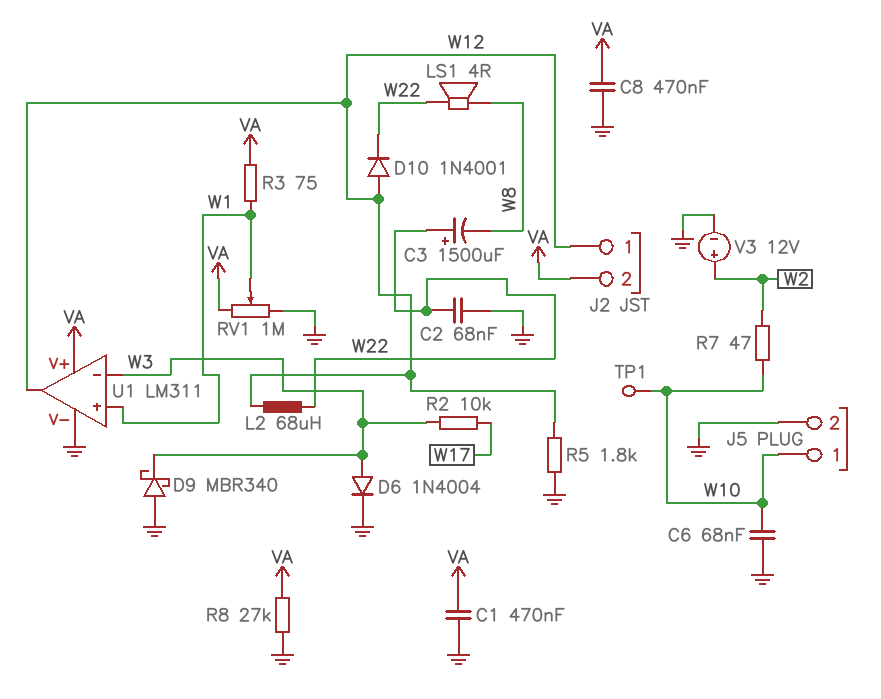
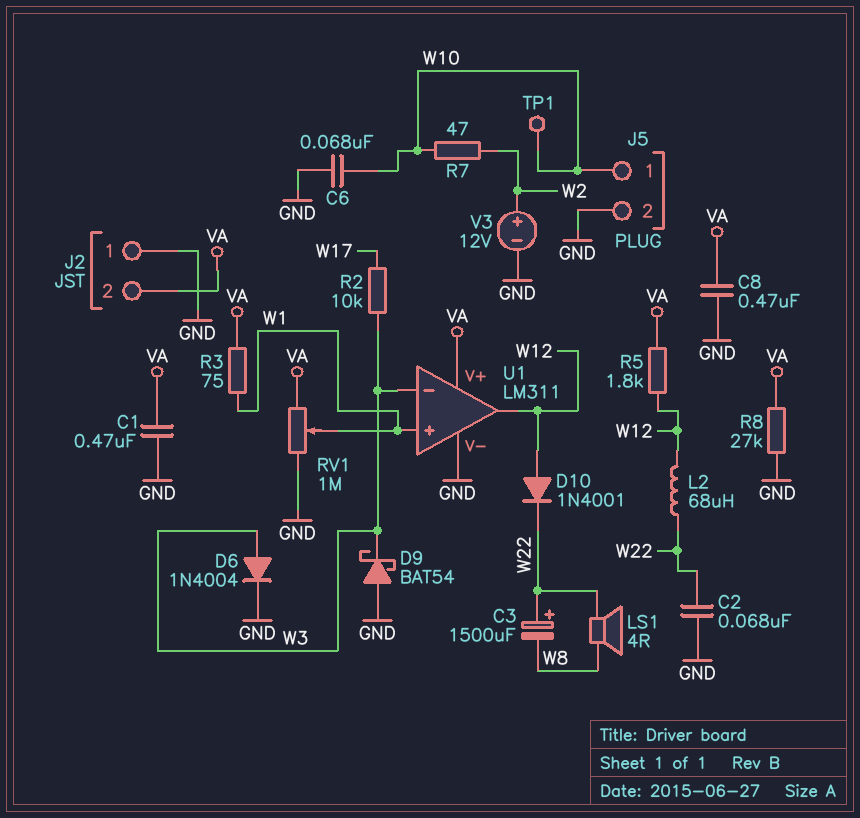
D9: schottky MBR340 (A GND, K W3) -> schottky BAT54 (A GND, K W3)
J2 pin 1: W12 -> GND
R5: 1.8k (GND, W12) -> 1.8k (VA, W12)

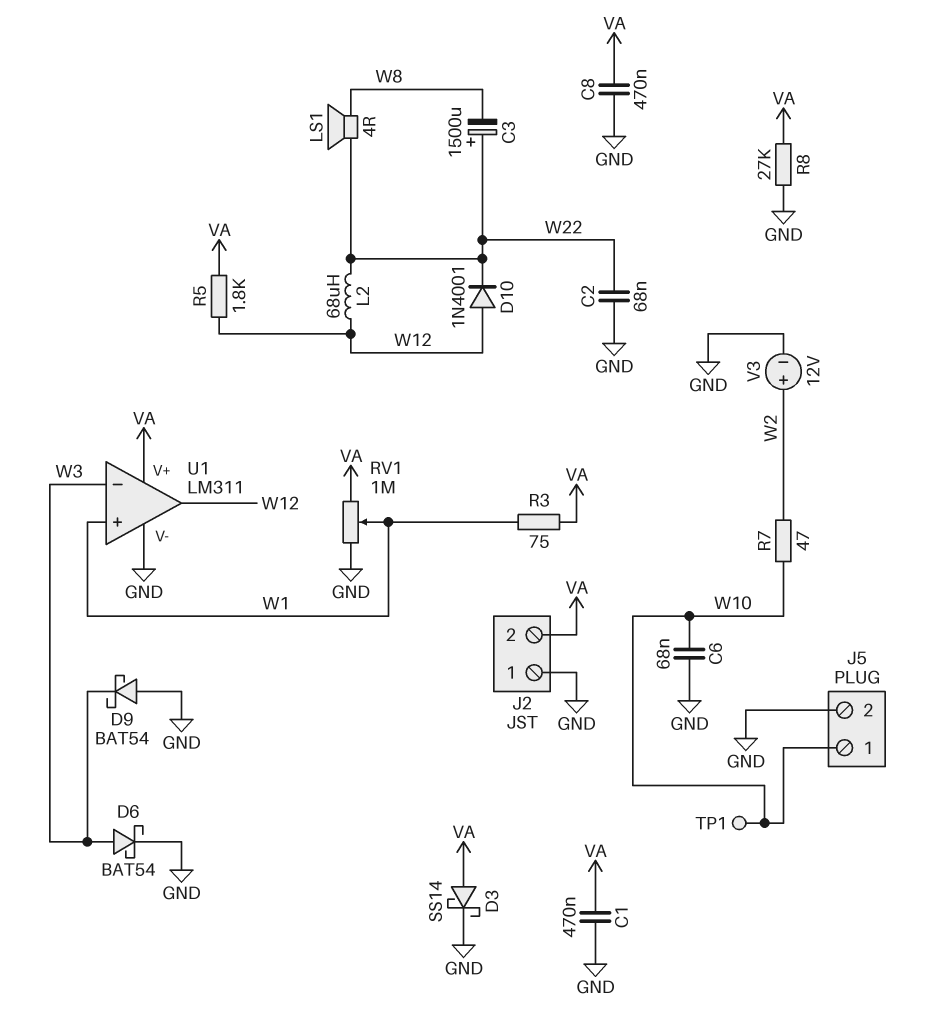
D3: none -> schottky SS14 (A VA, K GND)
D6: diode 1N4004 (A W3, K GND) -> schottky BAT54 (A W3, K GND)
R2: 10k (W3, W17) -> none

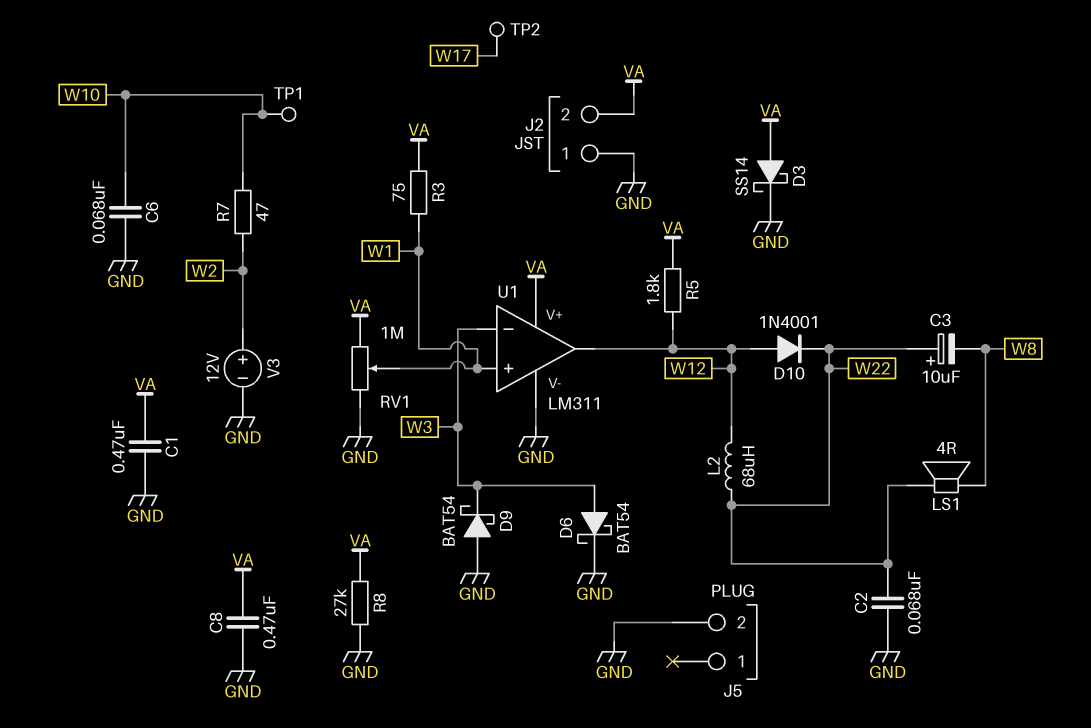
C3: 1500uF (plus W22, minus W8) -> 10uF (plus W22, minus W8)
J5 pin 1: W10 -> none
TP2: none -> test point (W17)

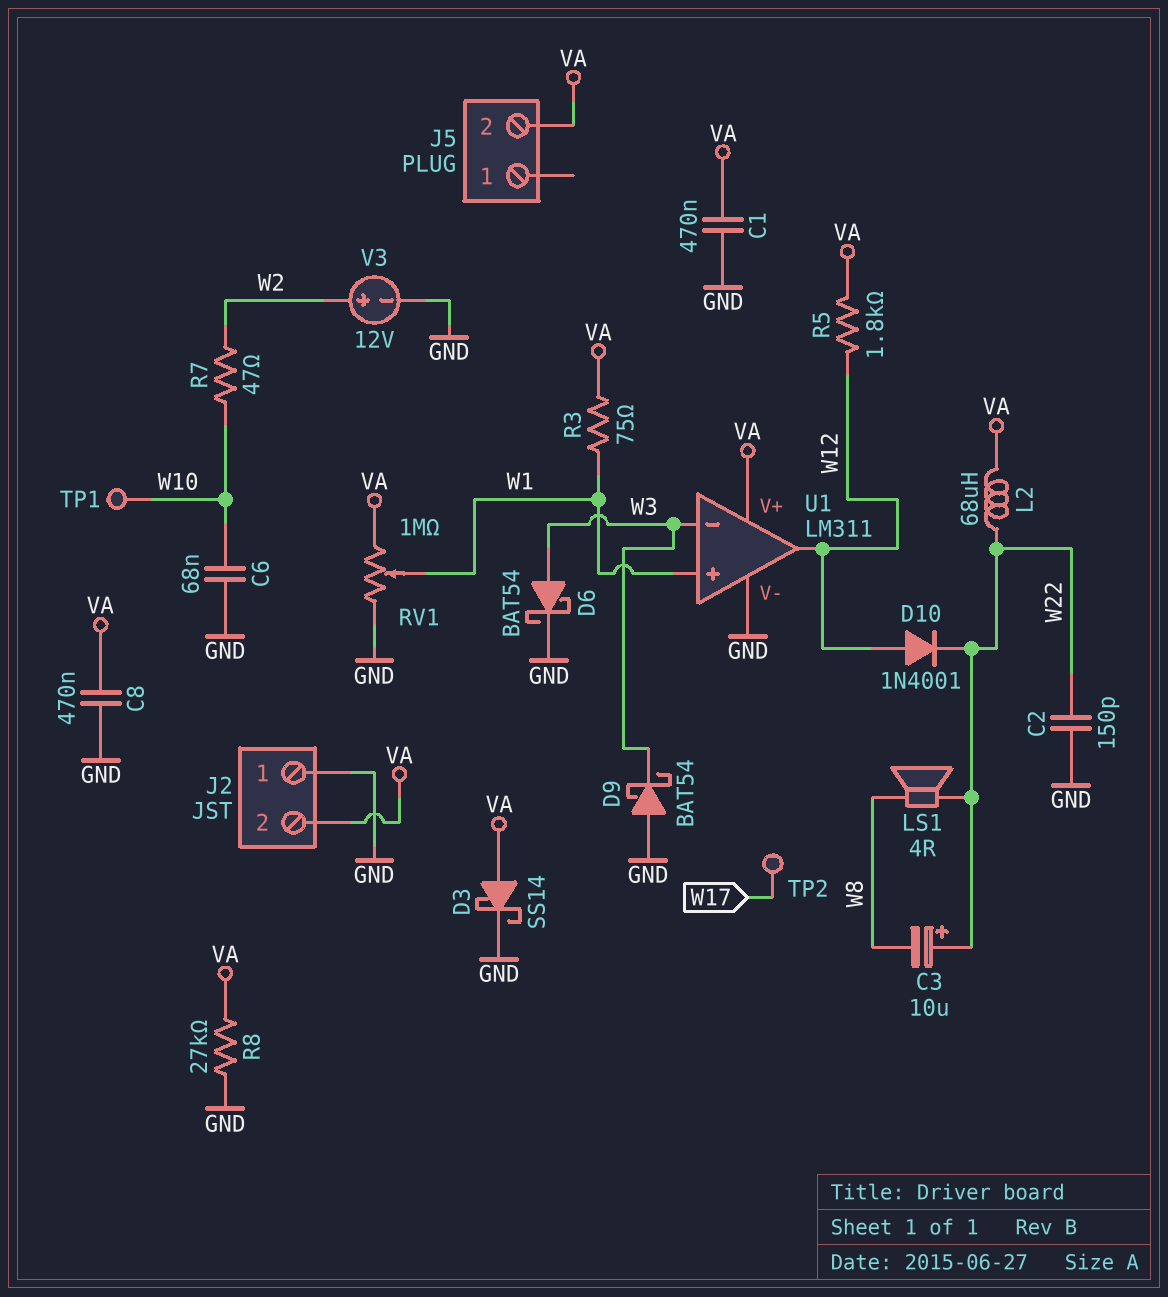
C2: 68nF (GND, W22) -> 150pF (GND, W22)
J5 pin 2: GND -> VA
L2: 68uH (W12, W22) -> 68uH (VA, W22)

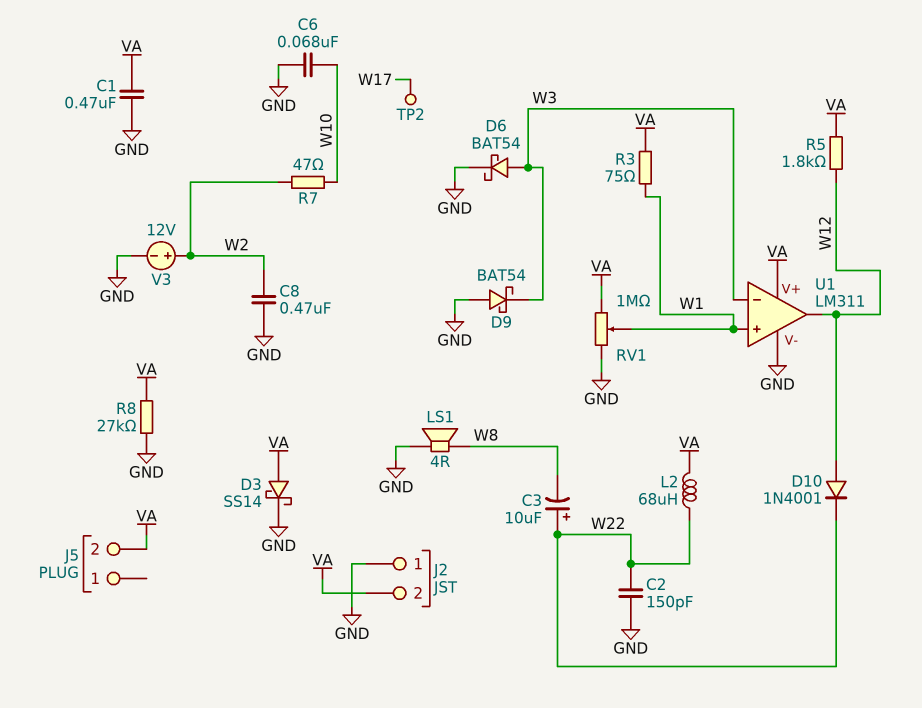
C8: 470nF (GND, VA) -> 470nF (GND, W2)
LS1: speaker 4R (W8, W22) -> speaker 4R (GND, W8)
TP1: test point (W10) -> none

